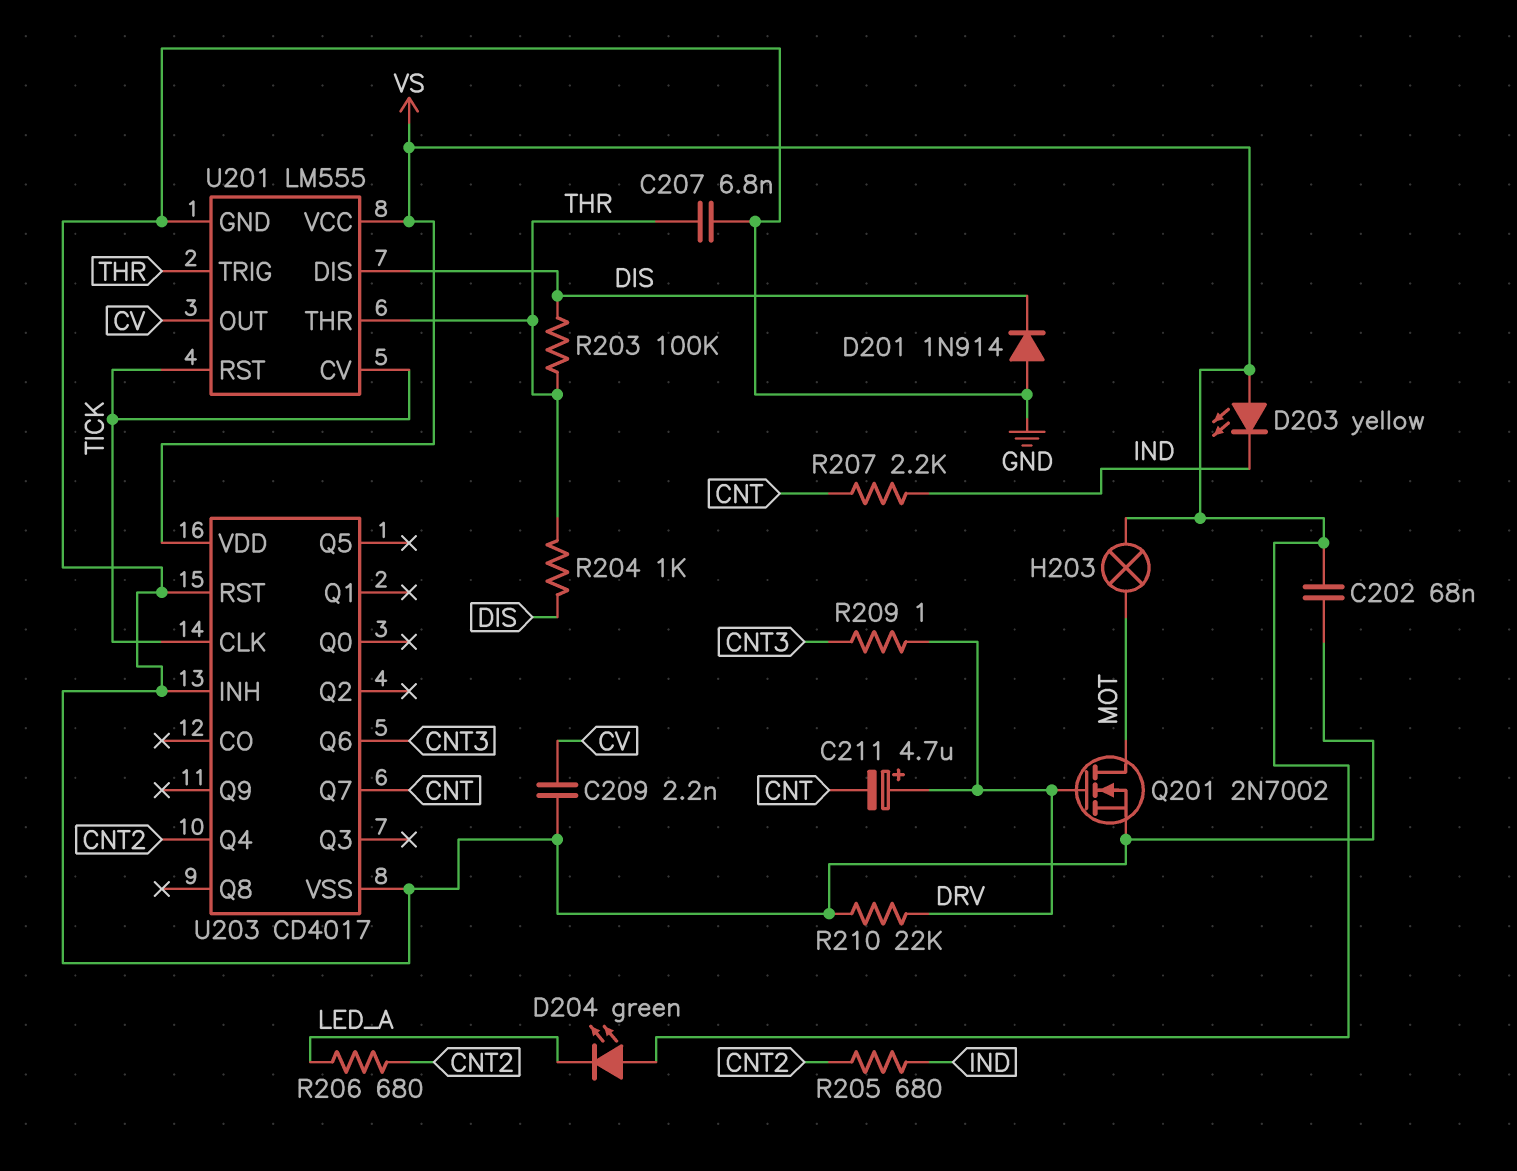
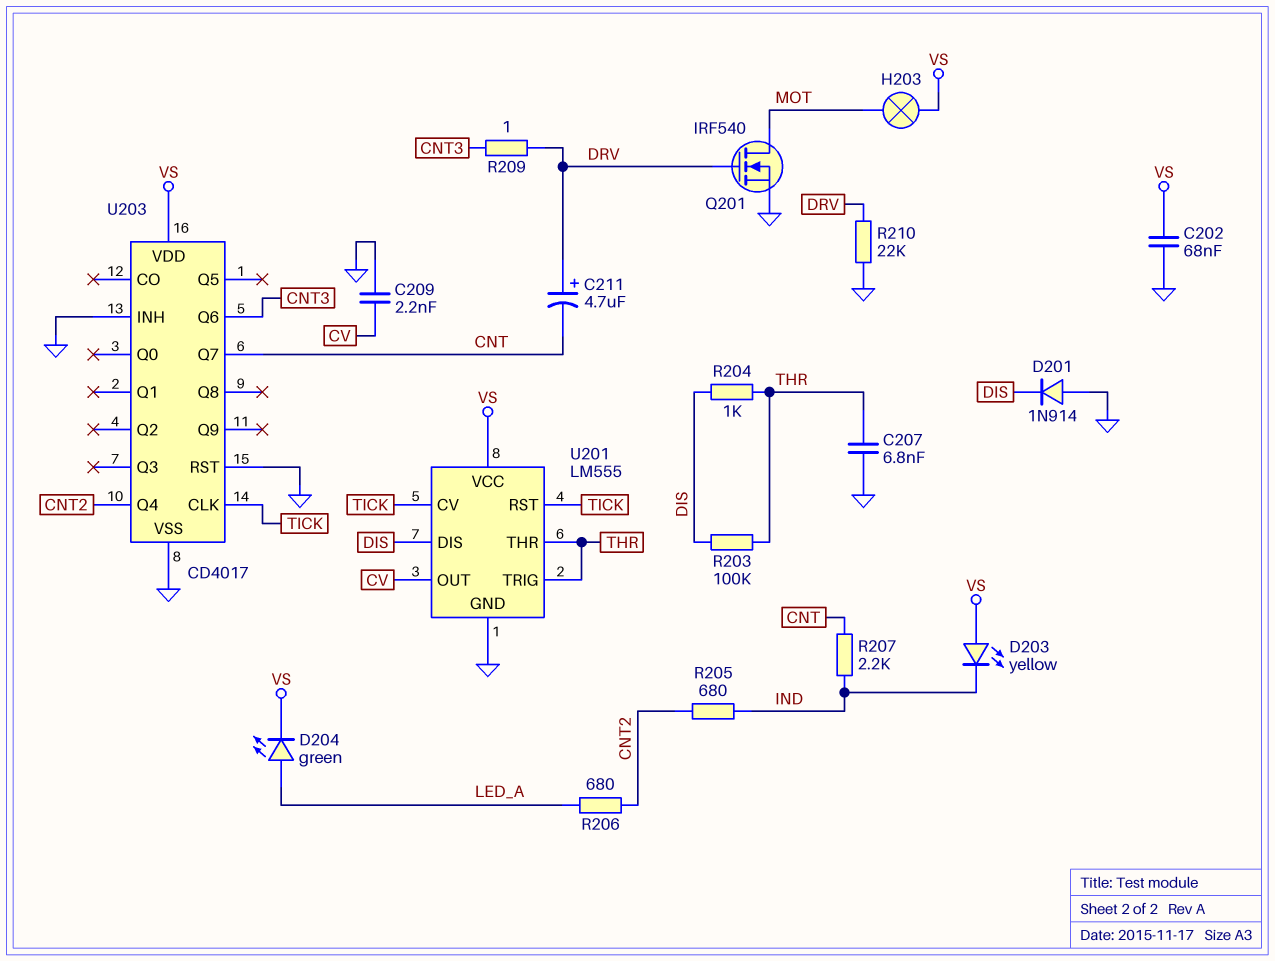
D204: LED green (A VS, K LED_A) -> LED green (A LED_A, K VS)
Q201: NMOS 2N7002 (G DRV, D MOT, S GND) -> NMOS IRF540 (G DRV, D MOT, S GND)

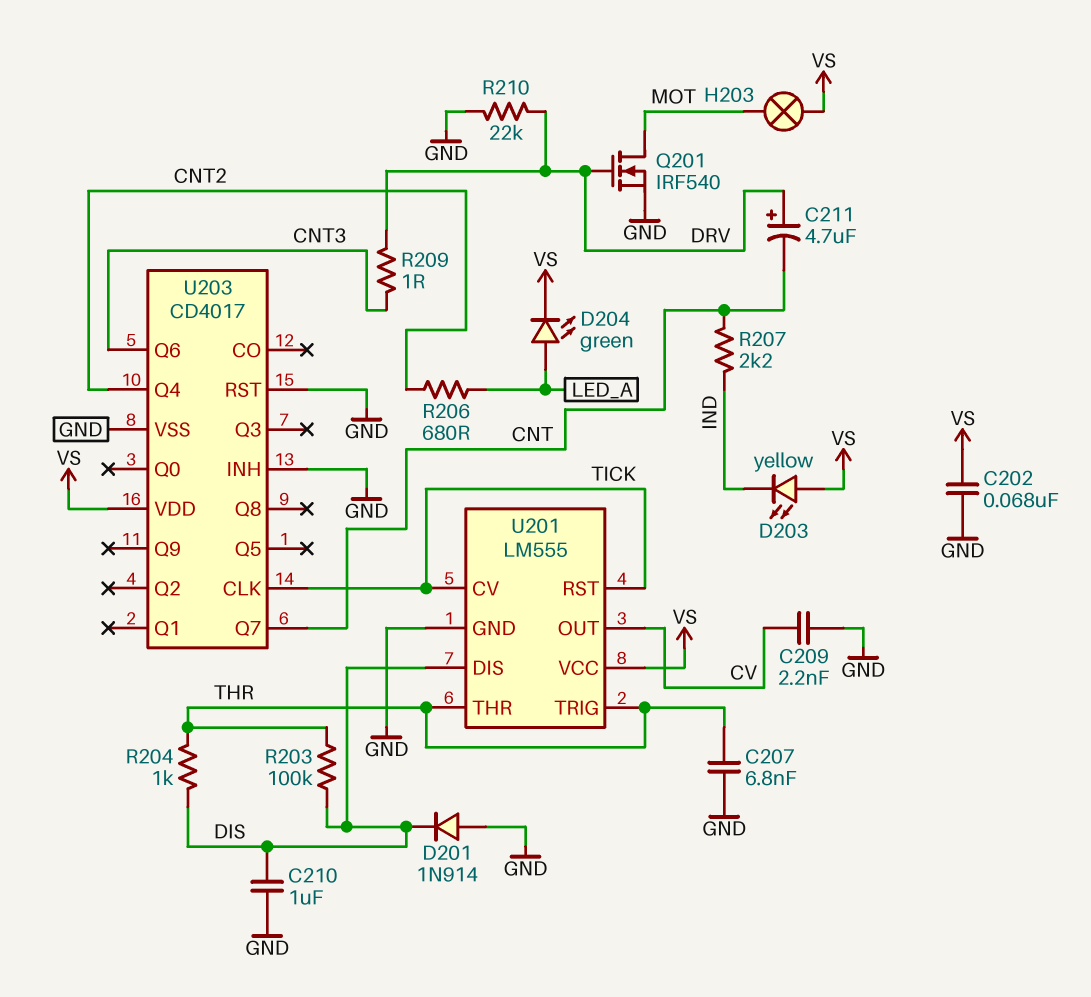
C210: none -> 1uF (DIS, GND)
R205: 680 (CNT2, IND) -> none

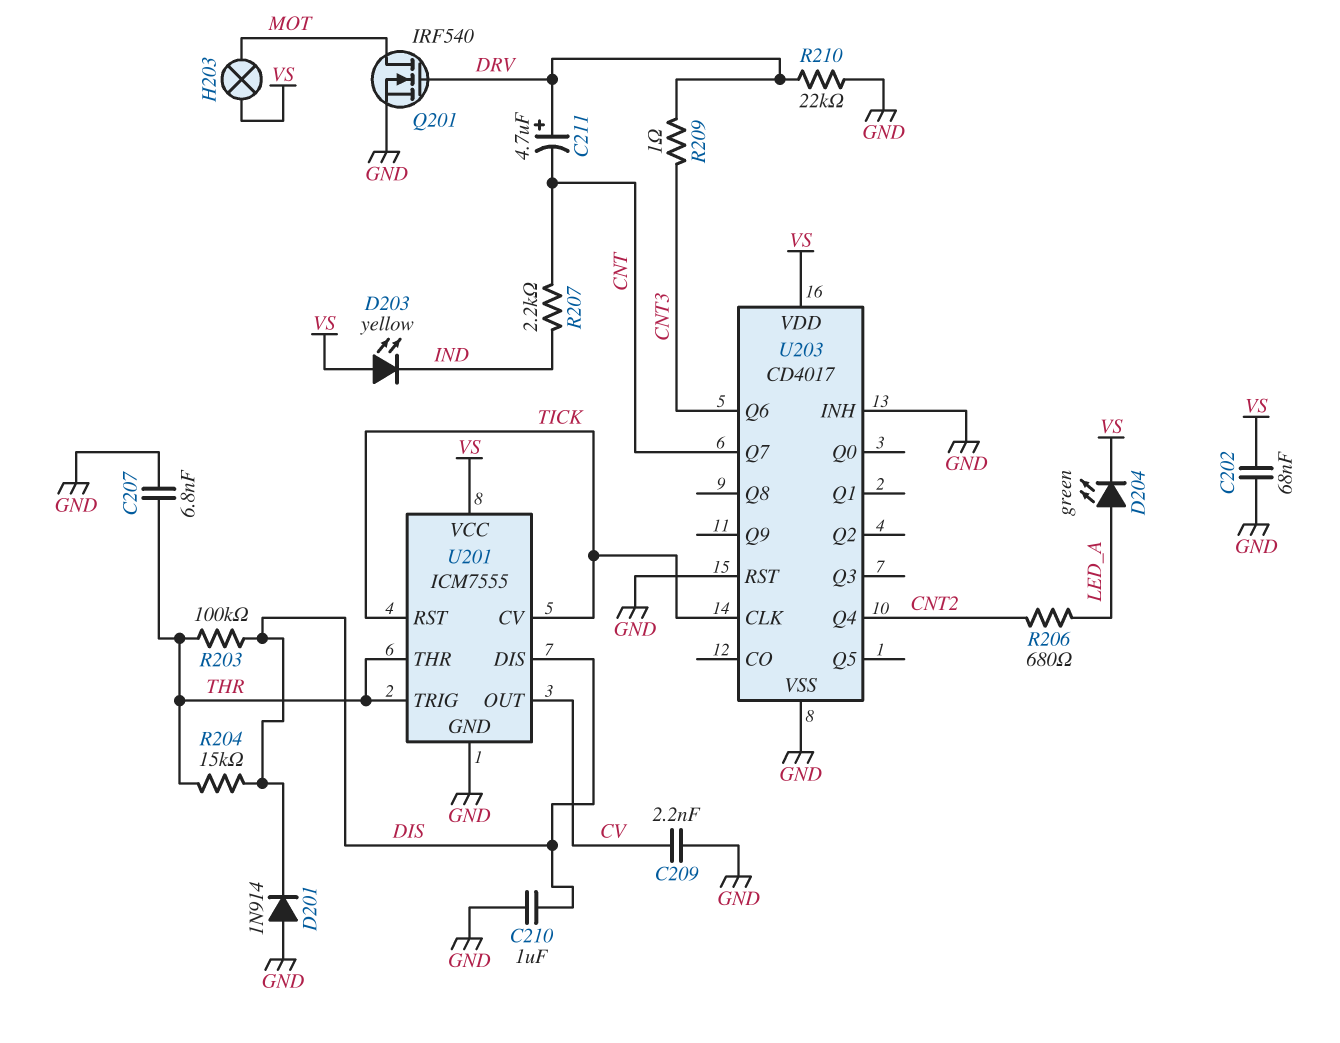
R204: 1k (DIS, THR) -> 15k (DIS, THR)
U201: LM555 -> ICM7555

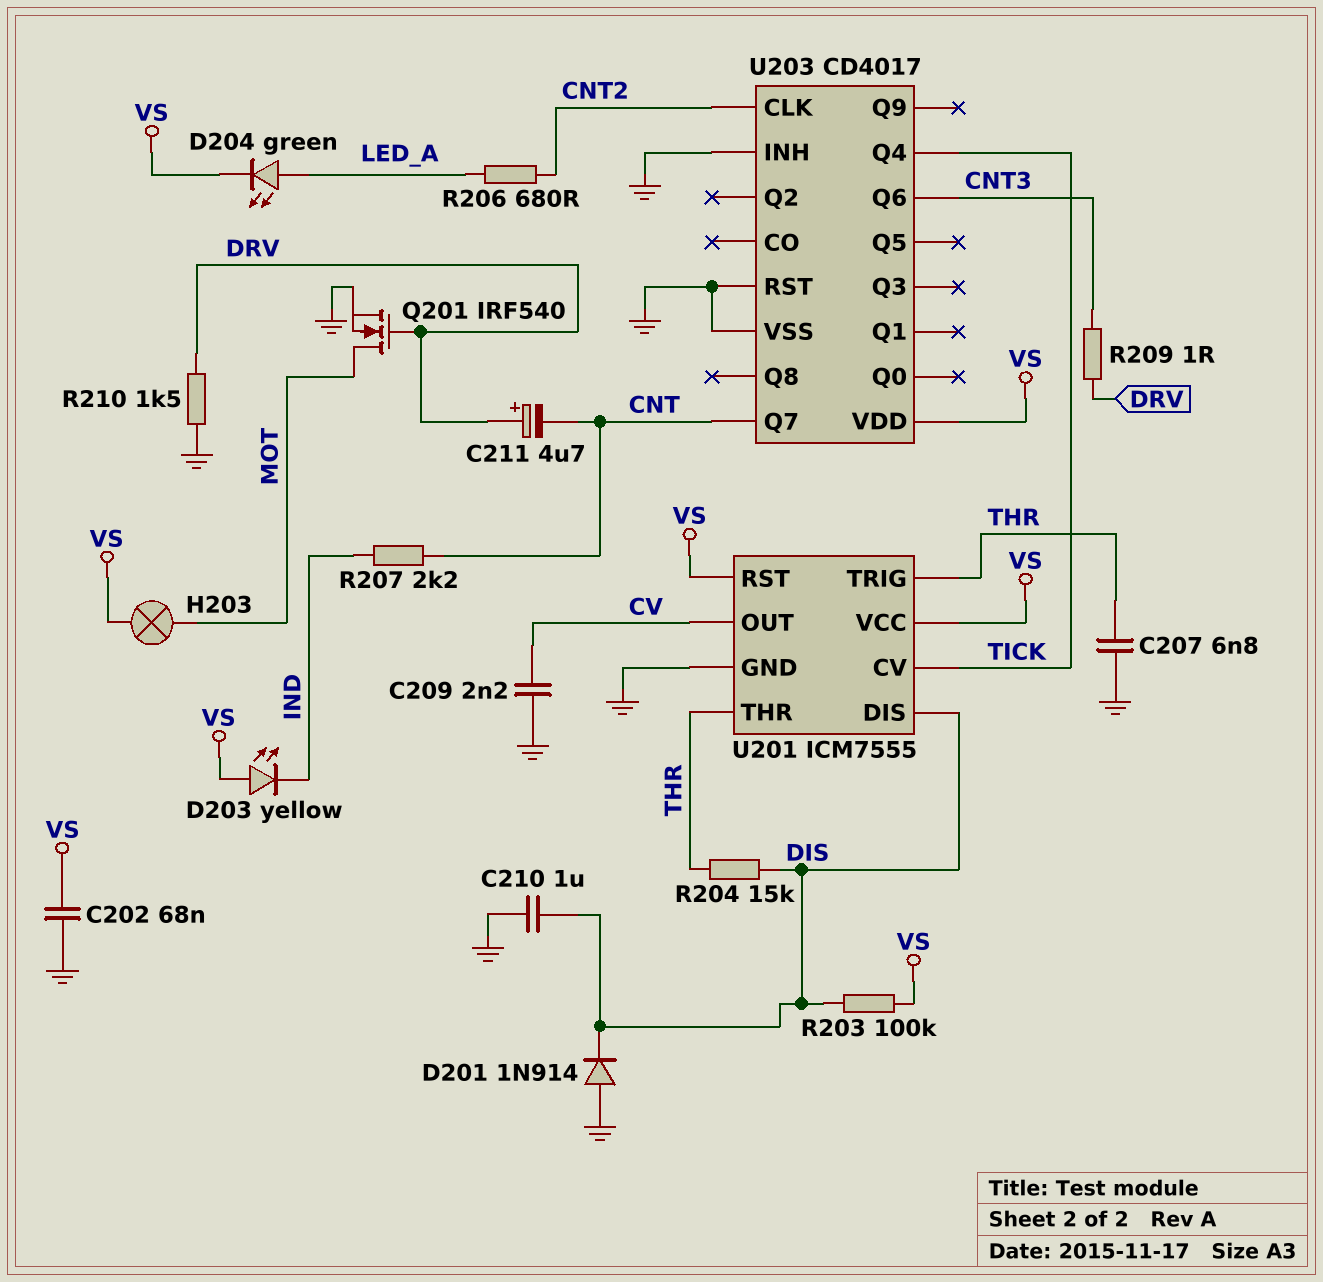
R203: 100k (DIS, THR) -> 100k (DIS, VS)
R210: 22k (DRV, GND) -> 1.5k (DRV, GND)
U201 pin RST: TICK -> VS
U203 pin CLK: TICK -> CNT2
U203 pin Q4: CNT2 -> TICK

